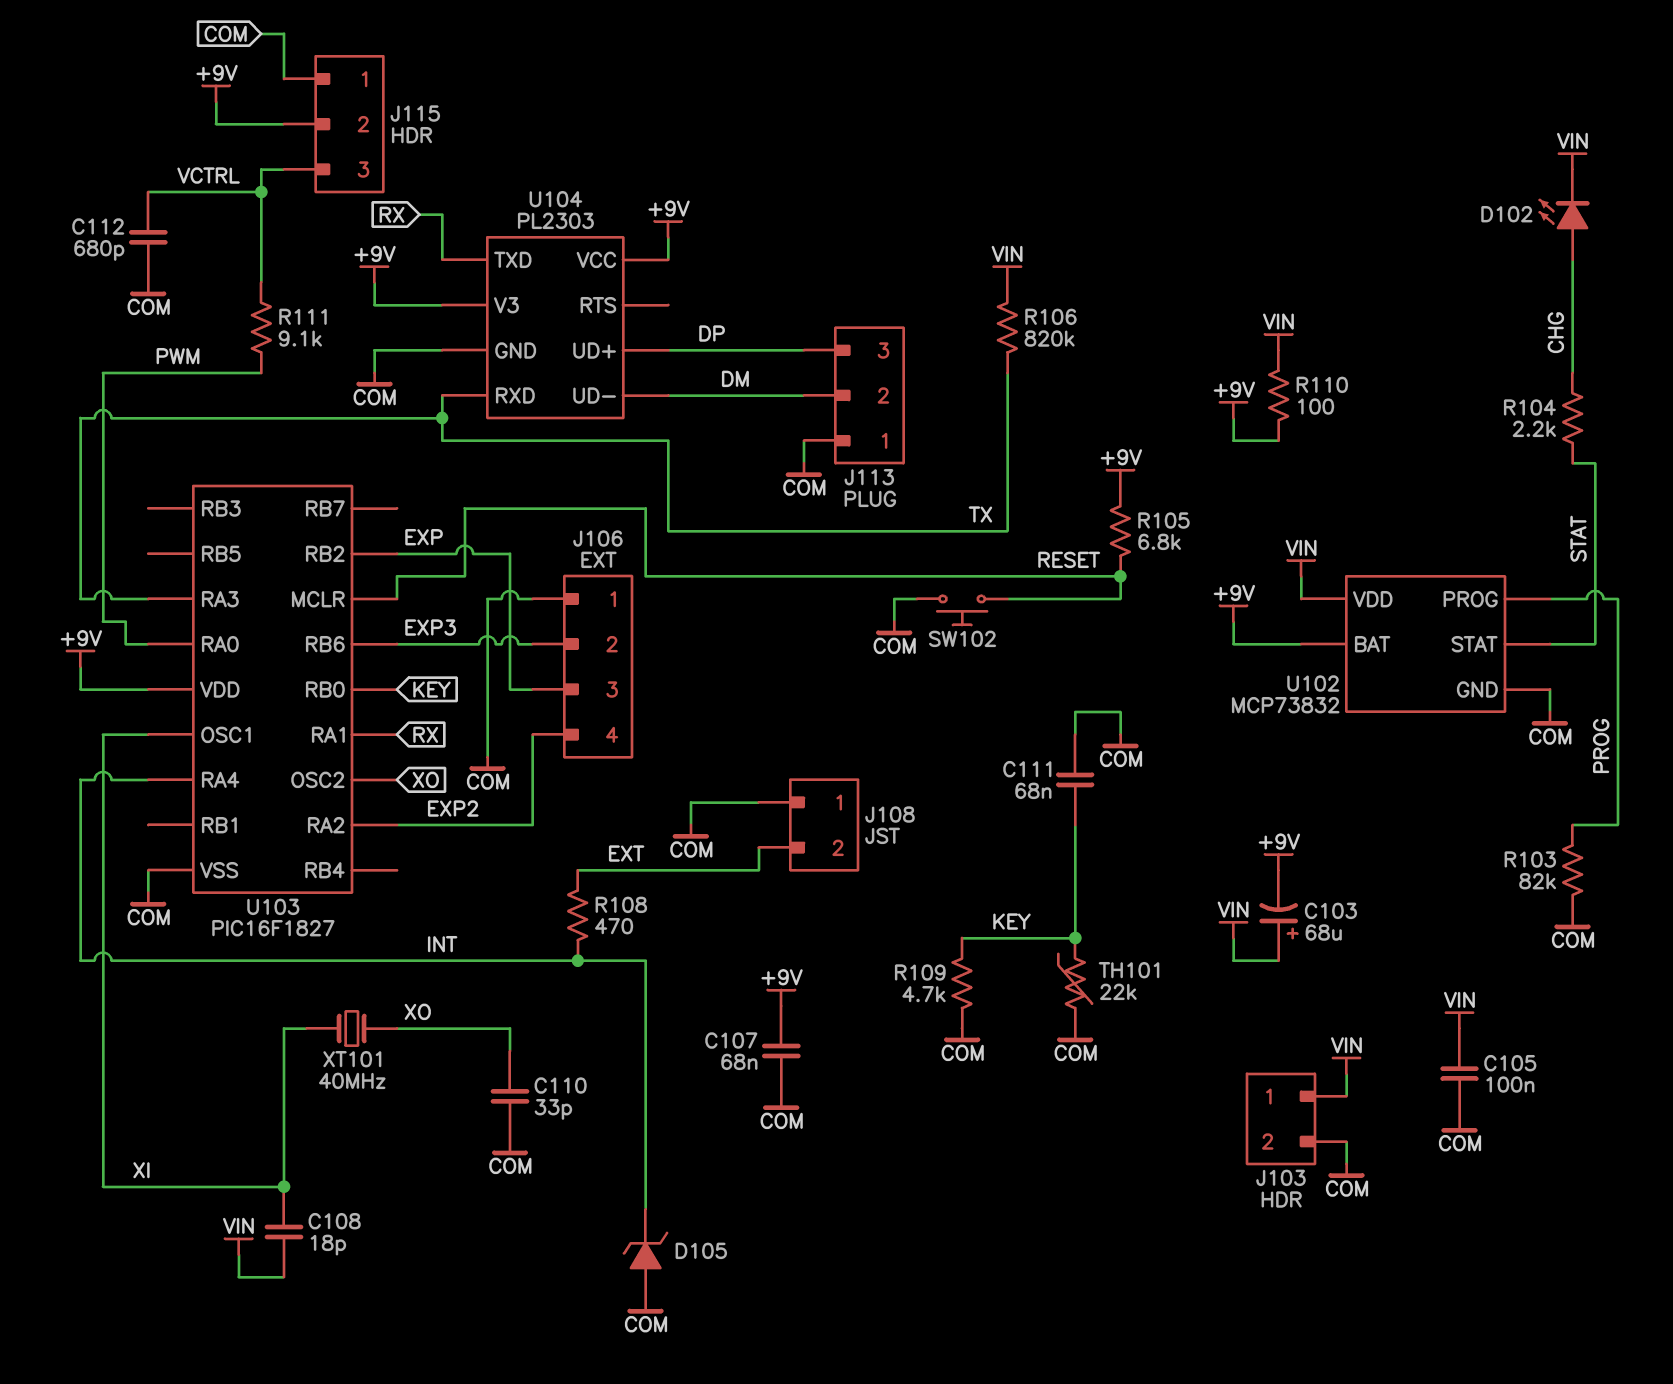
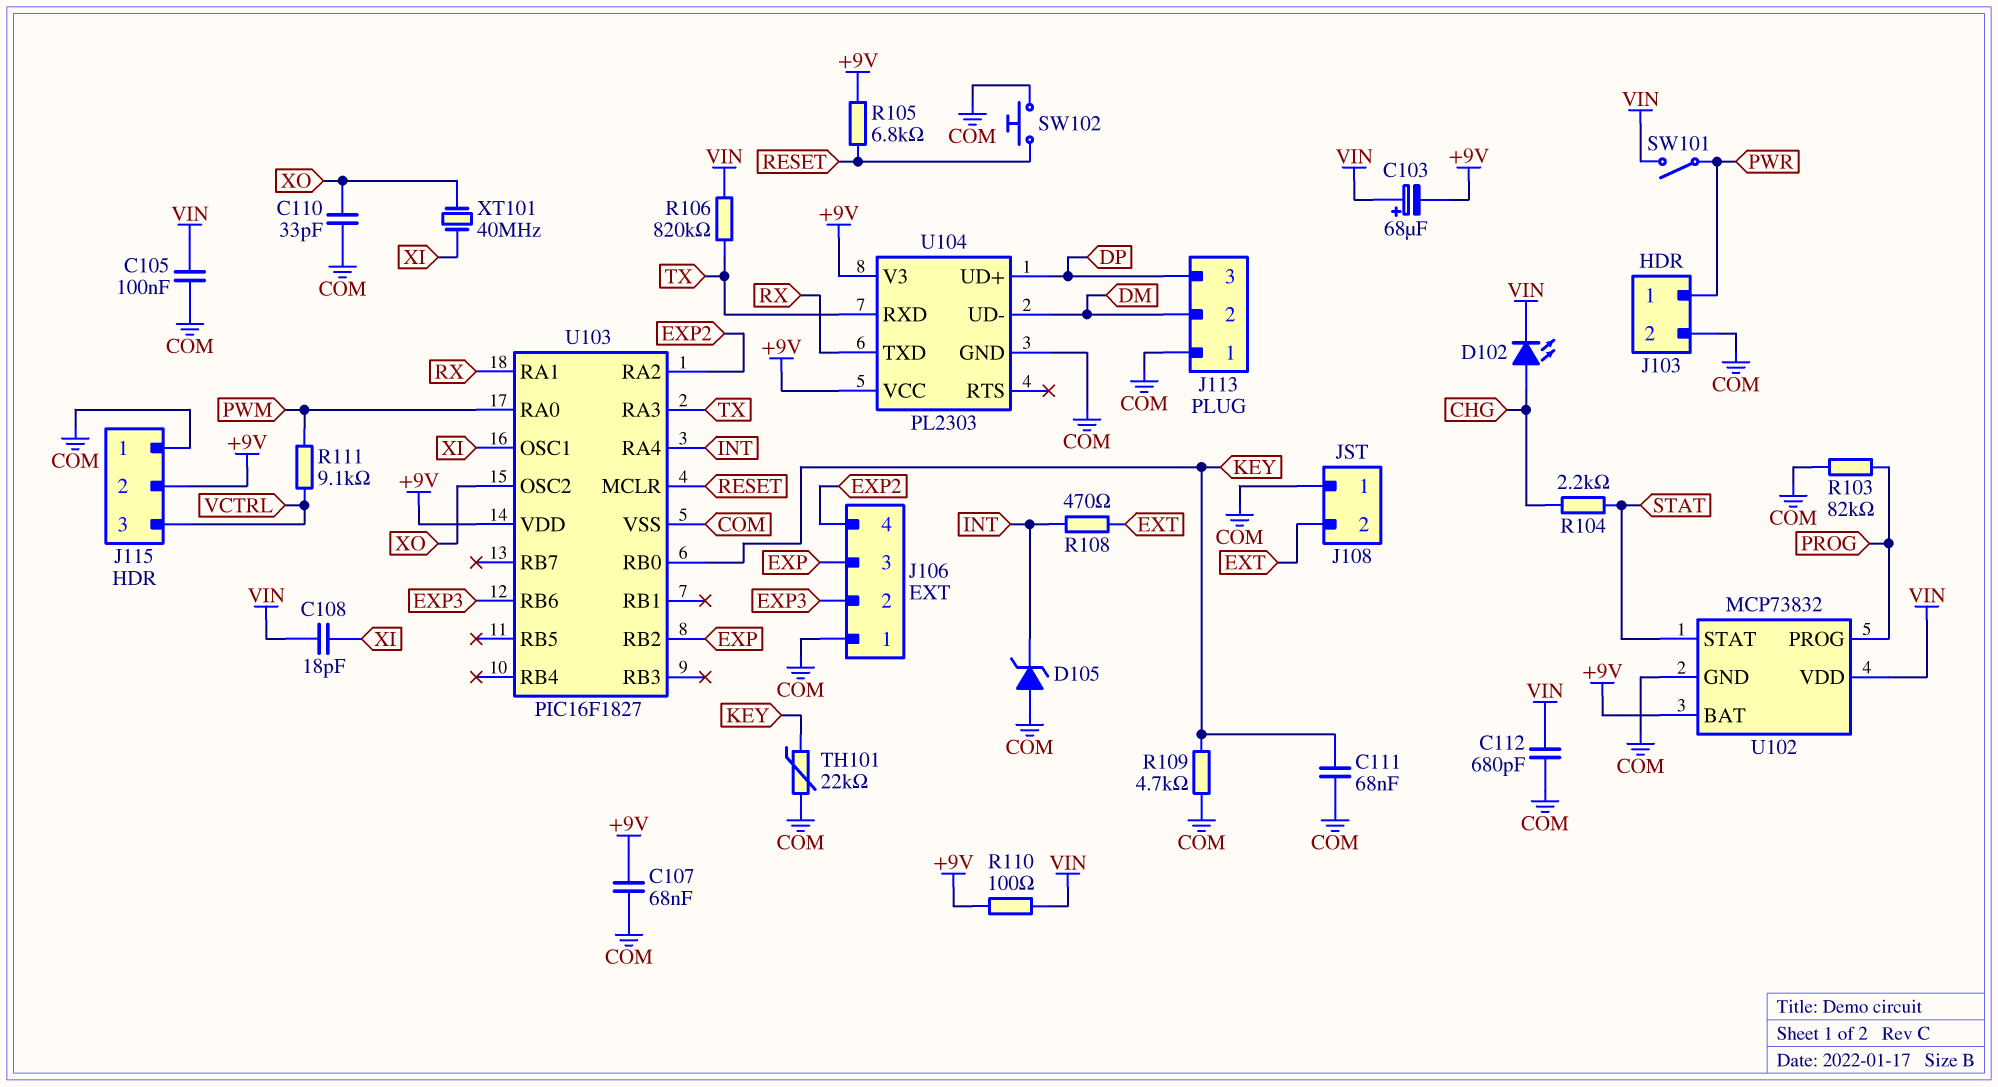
C112: 680pF (COM, VCTRL) -> 680pF (COM, VIN)
J103 pin 1: VIN -> PWR
SW101: none -> switch (PWR, VIN)

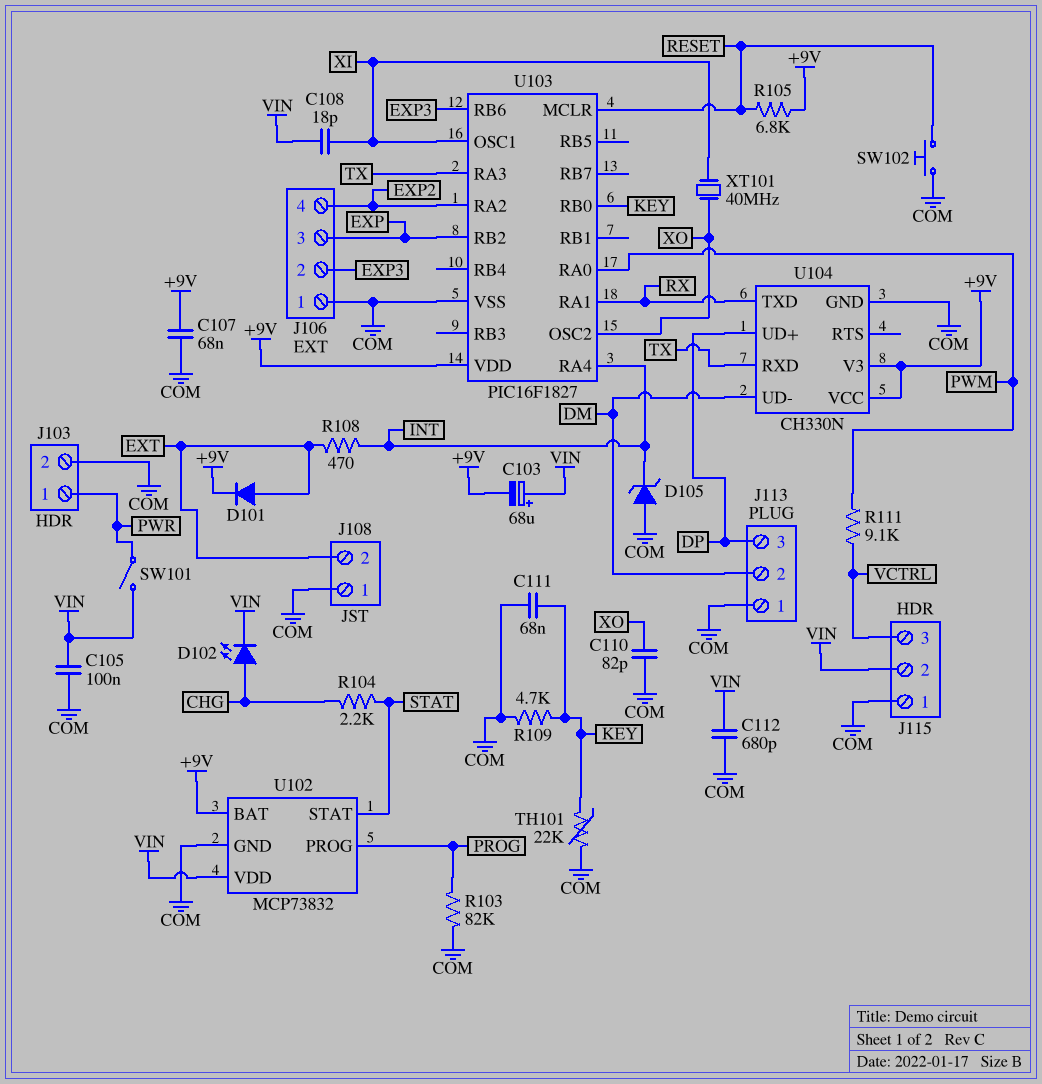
C110: 33pF (COM, XO) -> 82pF (COM, XO)
D101: none -> diode (A EXT, K +9V)
J115 pin 2: +9V -> VIN
R106: 820k (TX, VIN) -> none
R110: 100 (+9V, VIN) -> none
U104: PL2303 -> CH330N

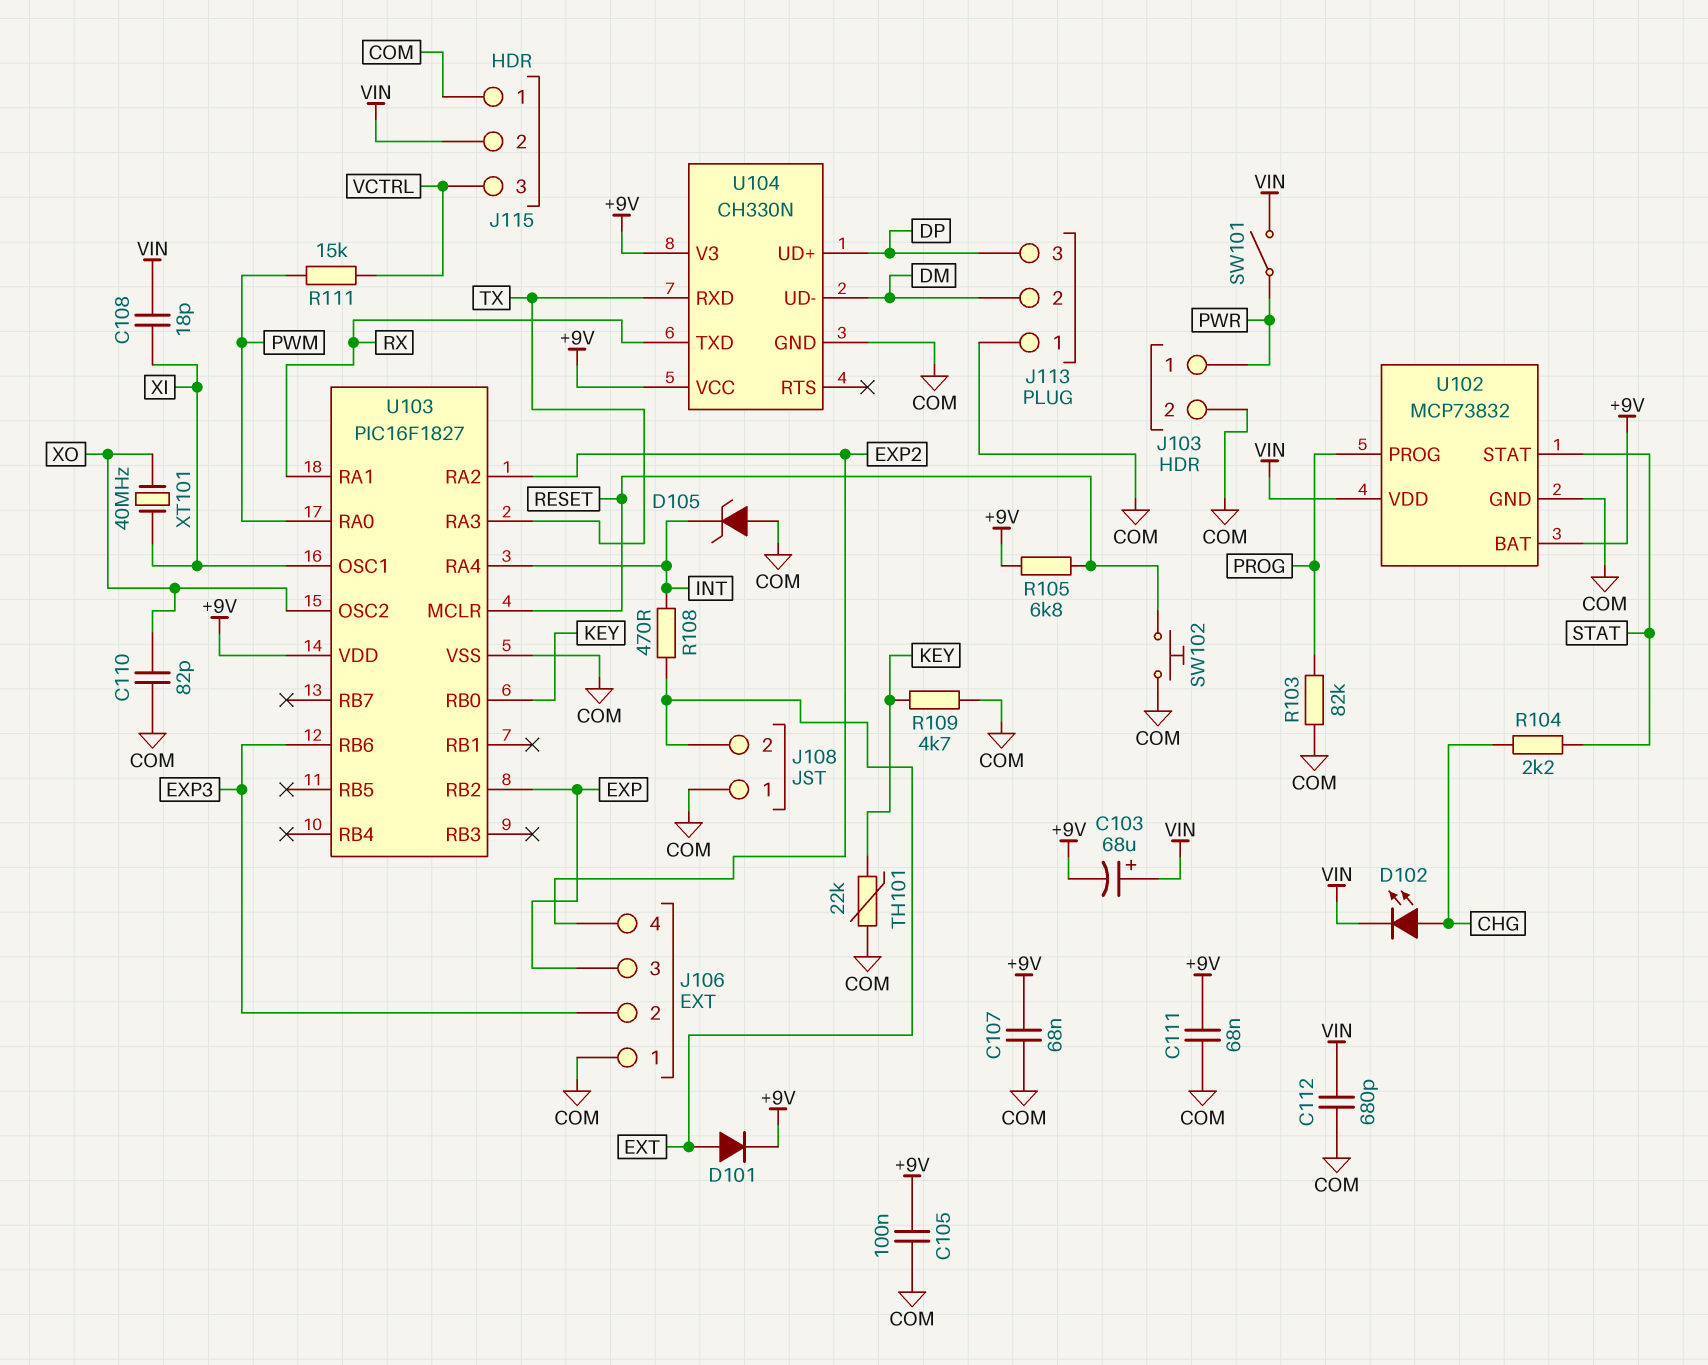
C105: 100nF (COM, VIN) -> 100nF (+9V, COM)
C111: 68nF (COM, KEY) -> 68nF (+9V, COM)
R111: 9.1k (PWM, VCTRL) -> 15k (PWM, VCTRL)

